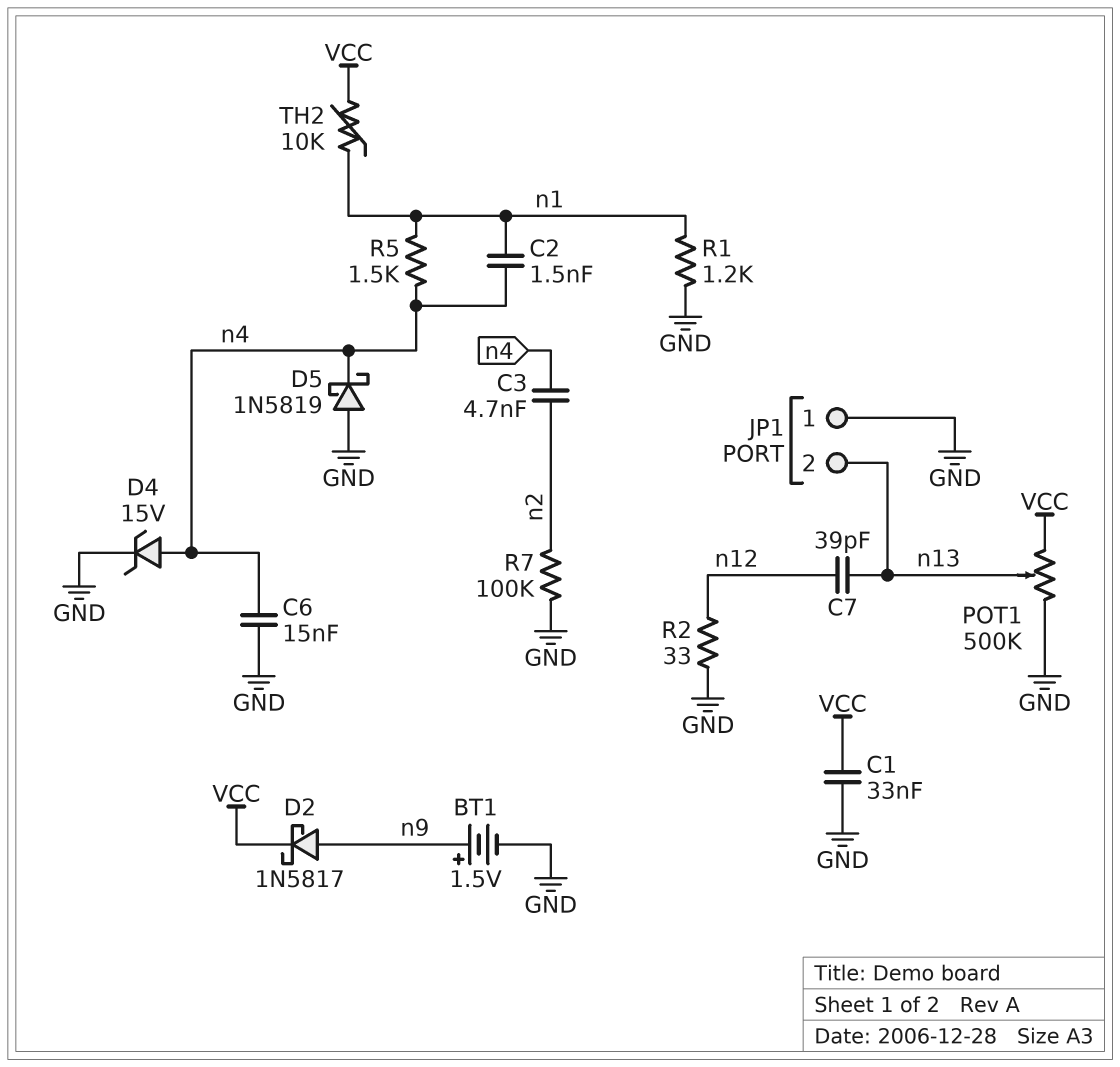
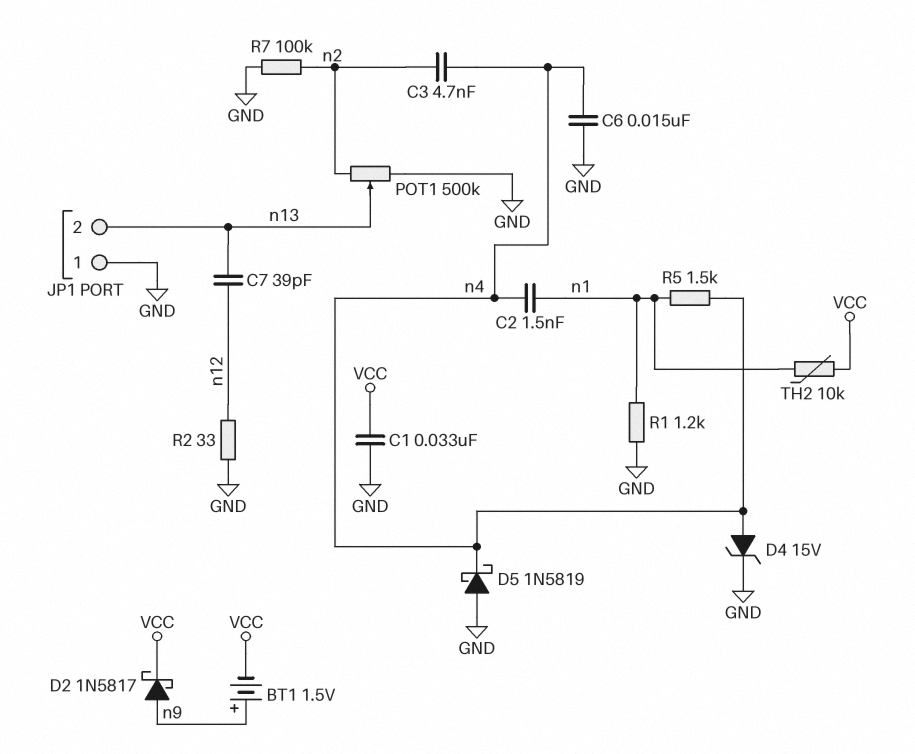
BT1: 1.5V (plus n9, minus GND) -> 1.5V (plus n9, minus VCC)
POT1: 500k (GND, VCC, wiper n13) -> 500k (GND, n2, wiper n13)

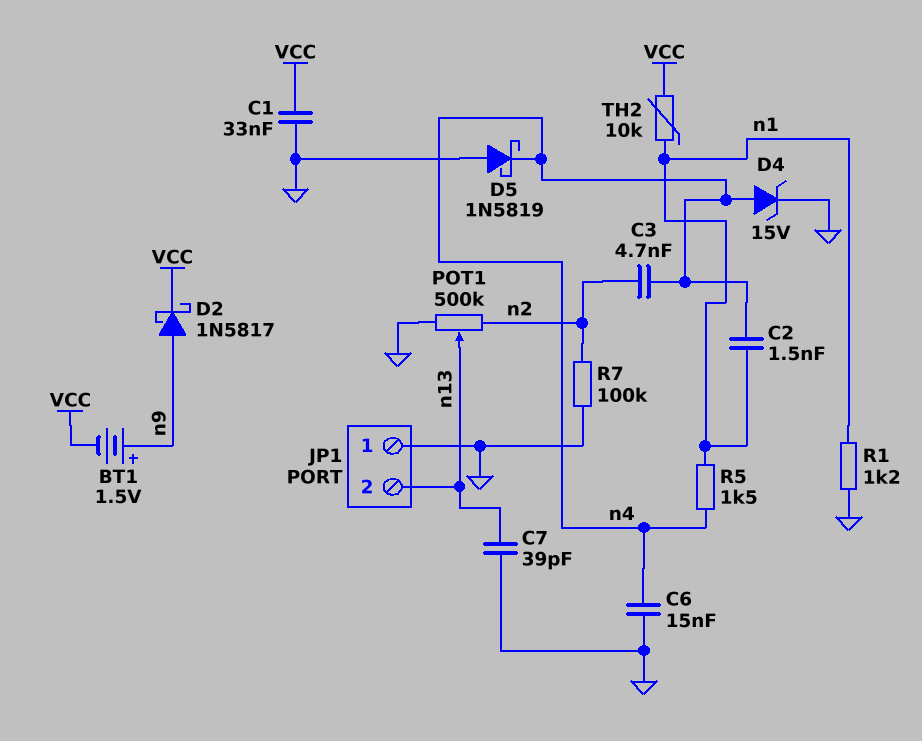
C7: 39pF (n12, n13) -> 39pF (GND, n13)
R2: 33 (GND, n12) -> none

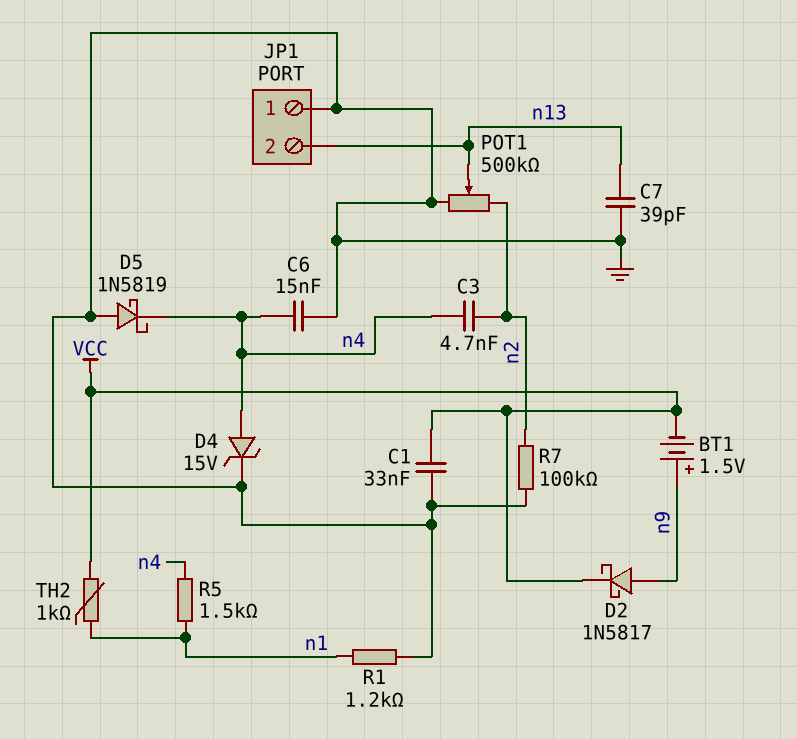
C2: 1.5nF (n1, n4) -> none
TH2: 10k (VCC, n1) -> 1k (VCC, n1)

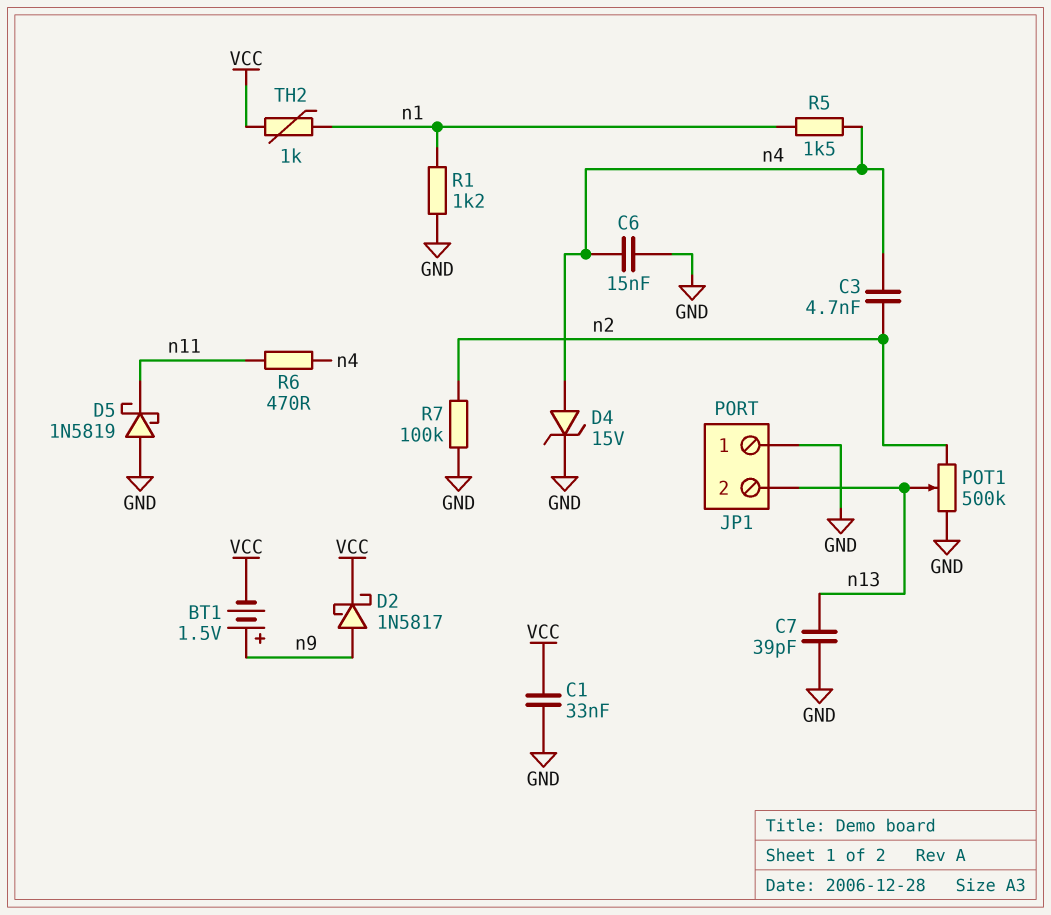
D5: schottky 1N5819 (A GND, K n4) -> schottky 1N5819 (A GND, K n11)
R6: none -> 470 (n4, n11)

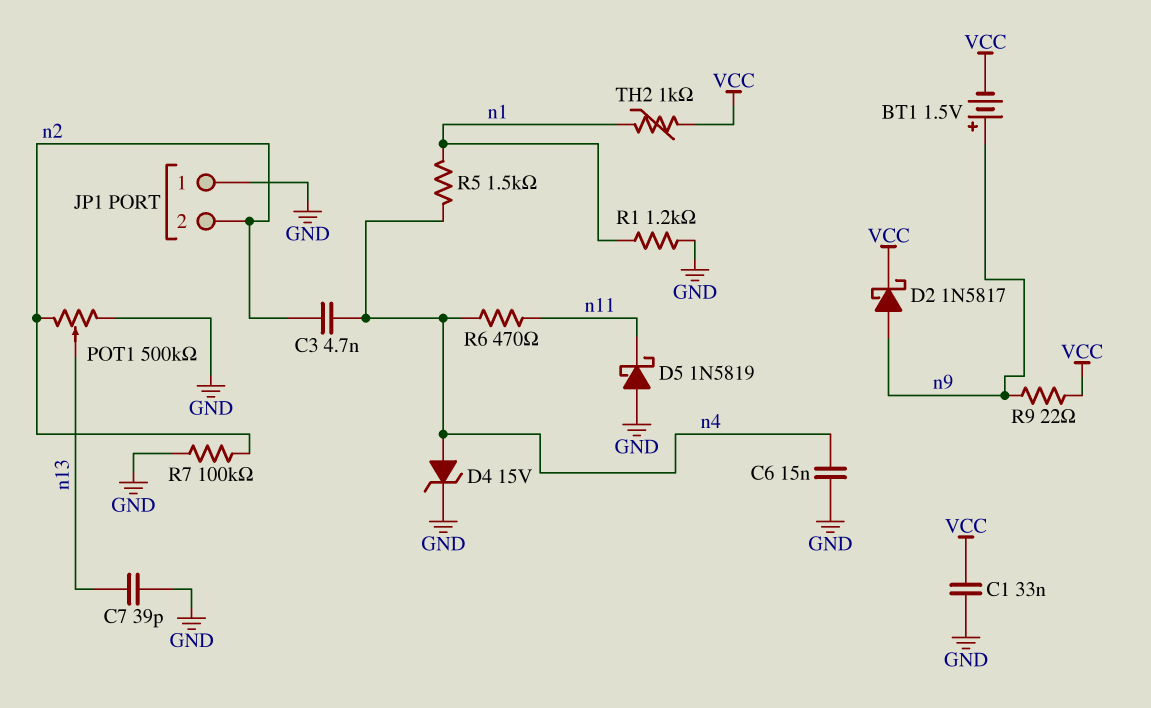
JP1 pin 2: n13 -> n2
R9: none -> 22 (VCC, n9)

